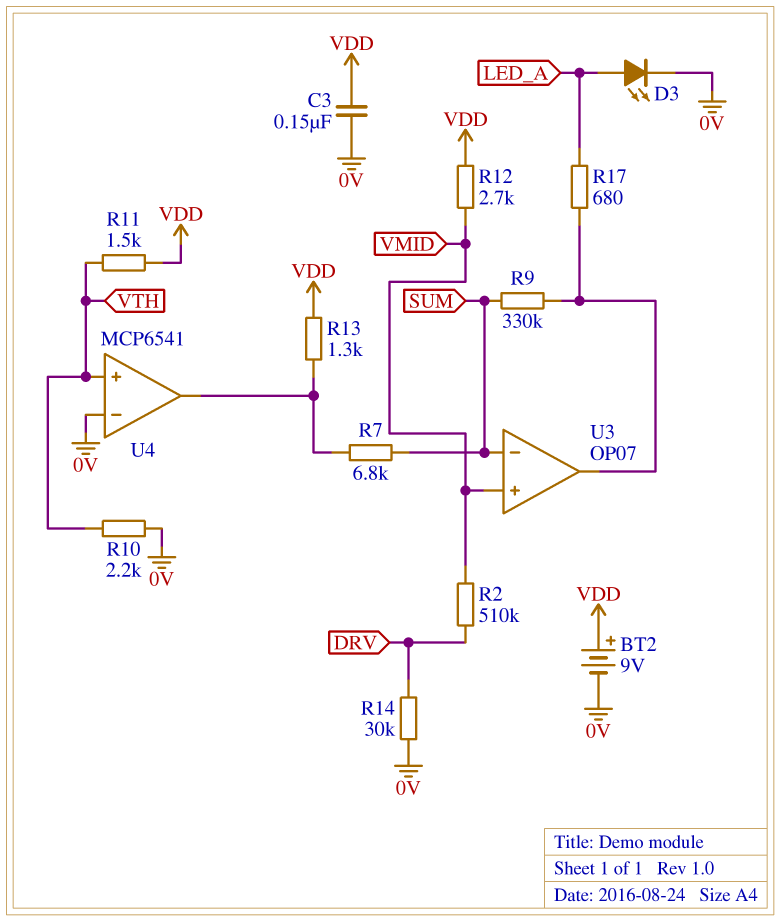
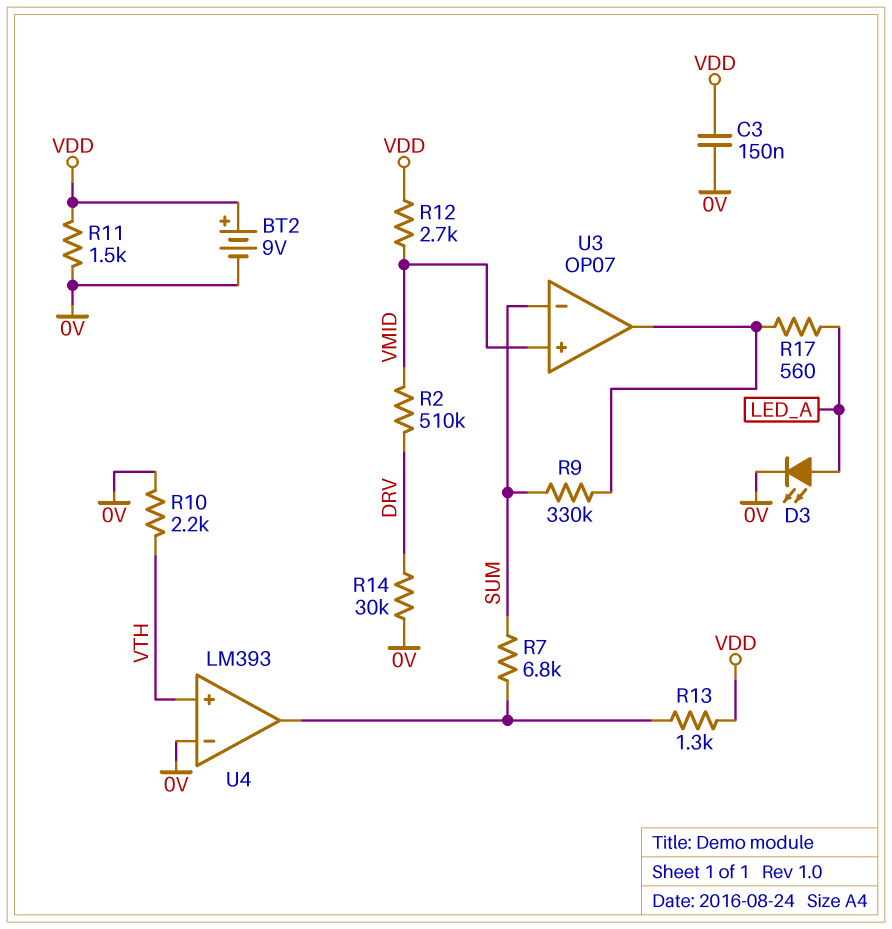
R11: 1.5k (VDD, VTH) -> 1.5k (0V, VDD)
R17: 680 (LED_A, U3/out) -> 560 (LED_A, U3/out)
U4: MCP6541 -> LM393

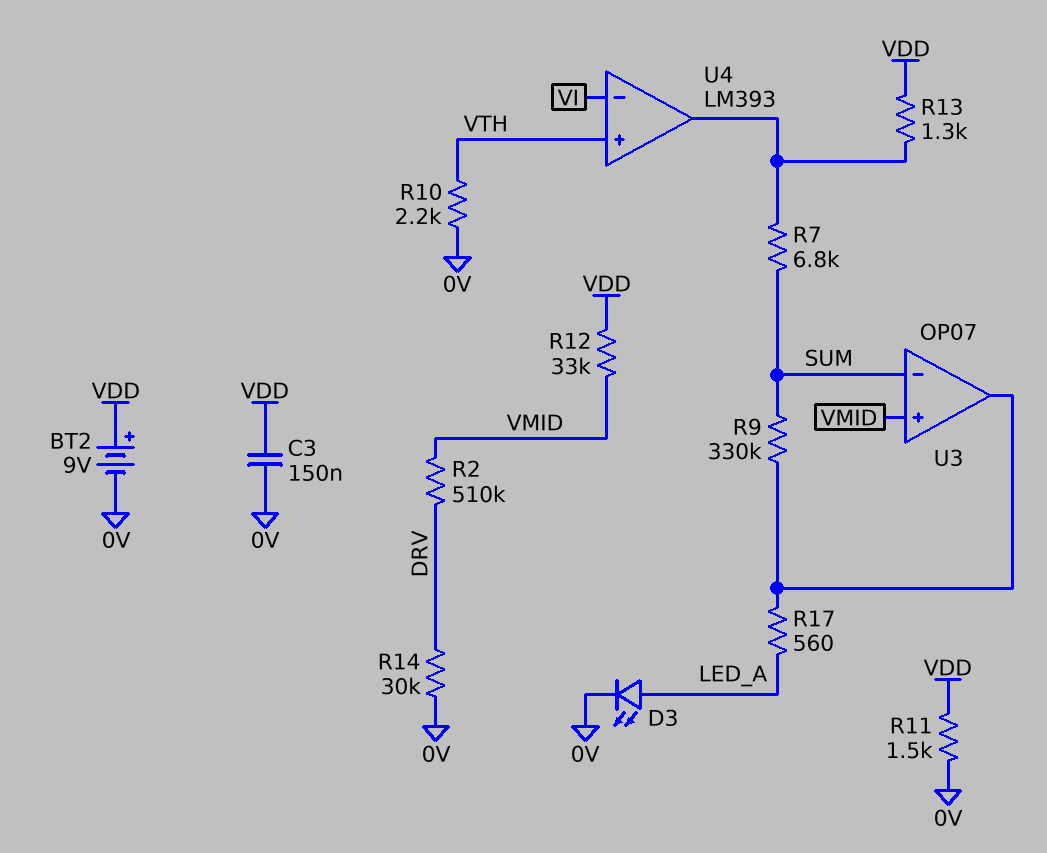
R12: 2.7k (VDD, VMID) -> 33k (VDD, VMID)
U4 pin in-: 0V -> VI

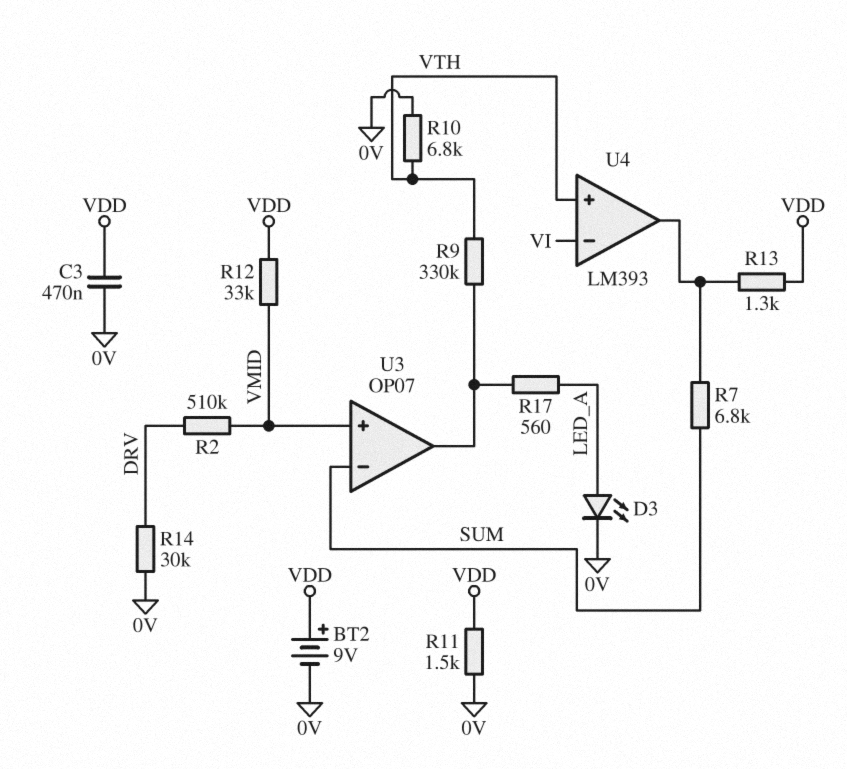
C3: 150nF (0V, VDD) -> 470nF (0V, VDD)
R9: 330k (SUM, U3/out) -> 330k (U3/out, VTH)
R10: 2.2k (0V, VTH) -> 6.8k (0V, VTH)

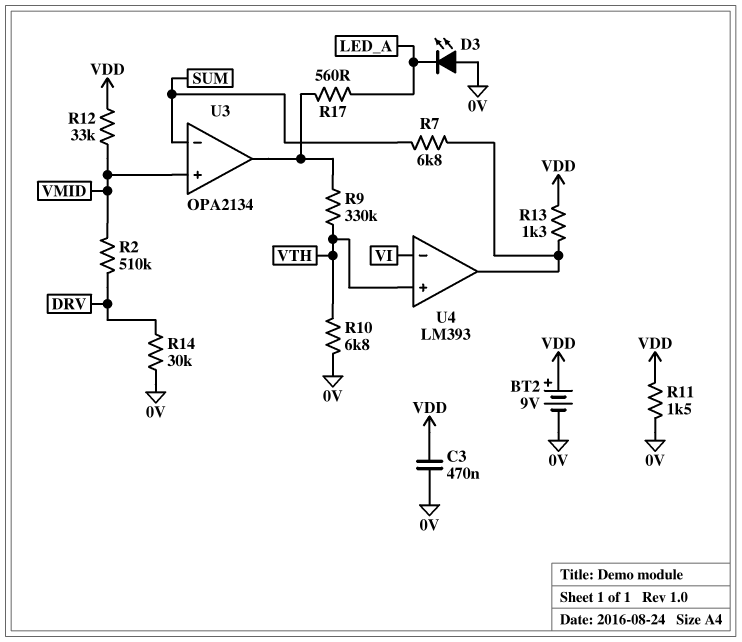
D3: LED (A LED_A, K 0V) -> LED (A 0V, K LED_A)
U3: OP07 -> OPA2134

